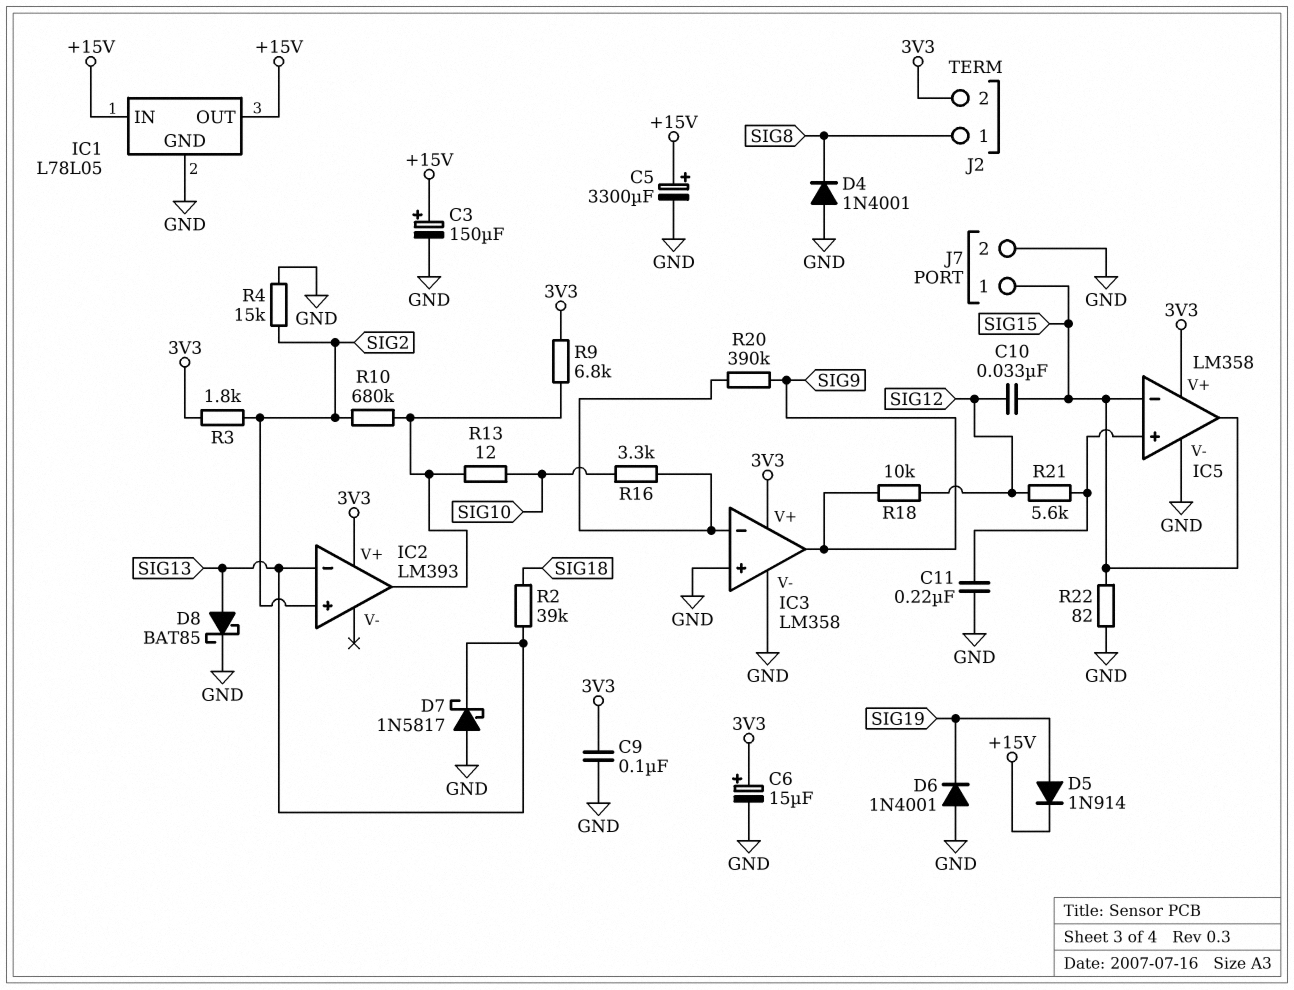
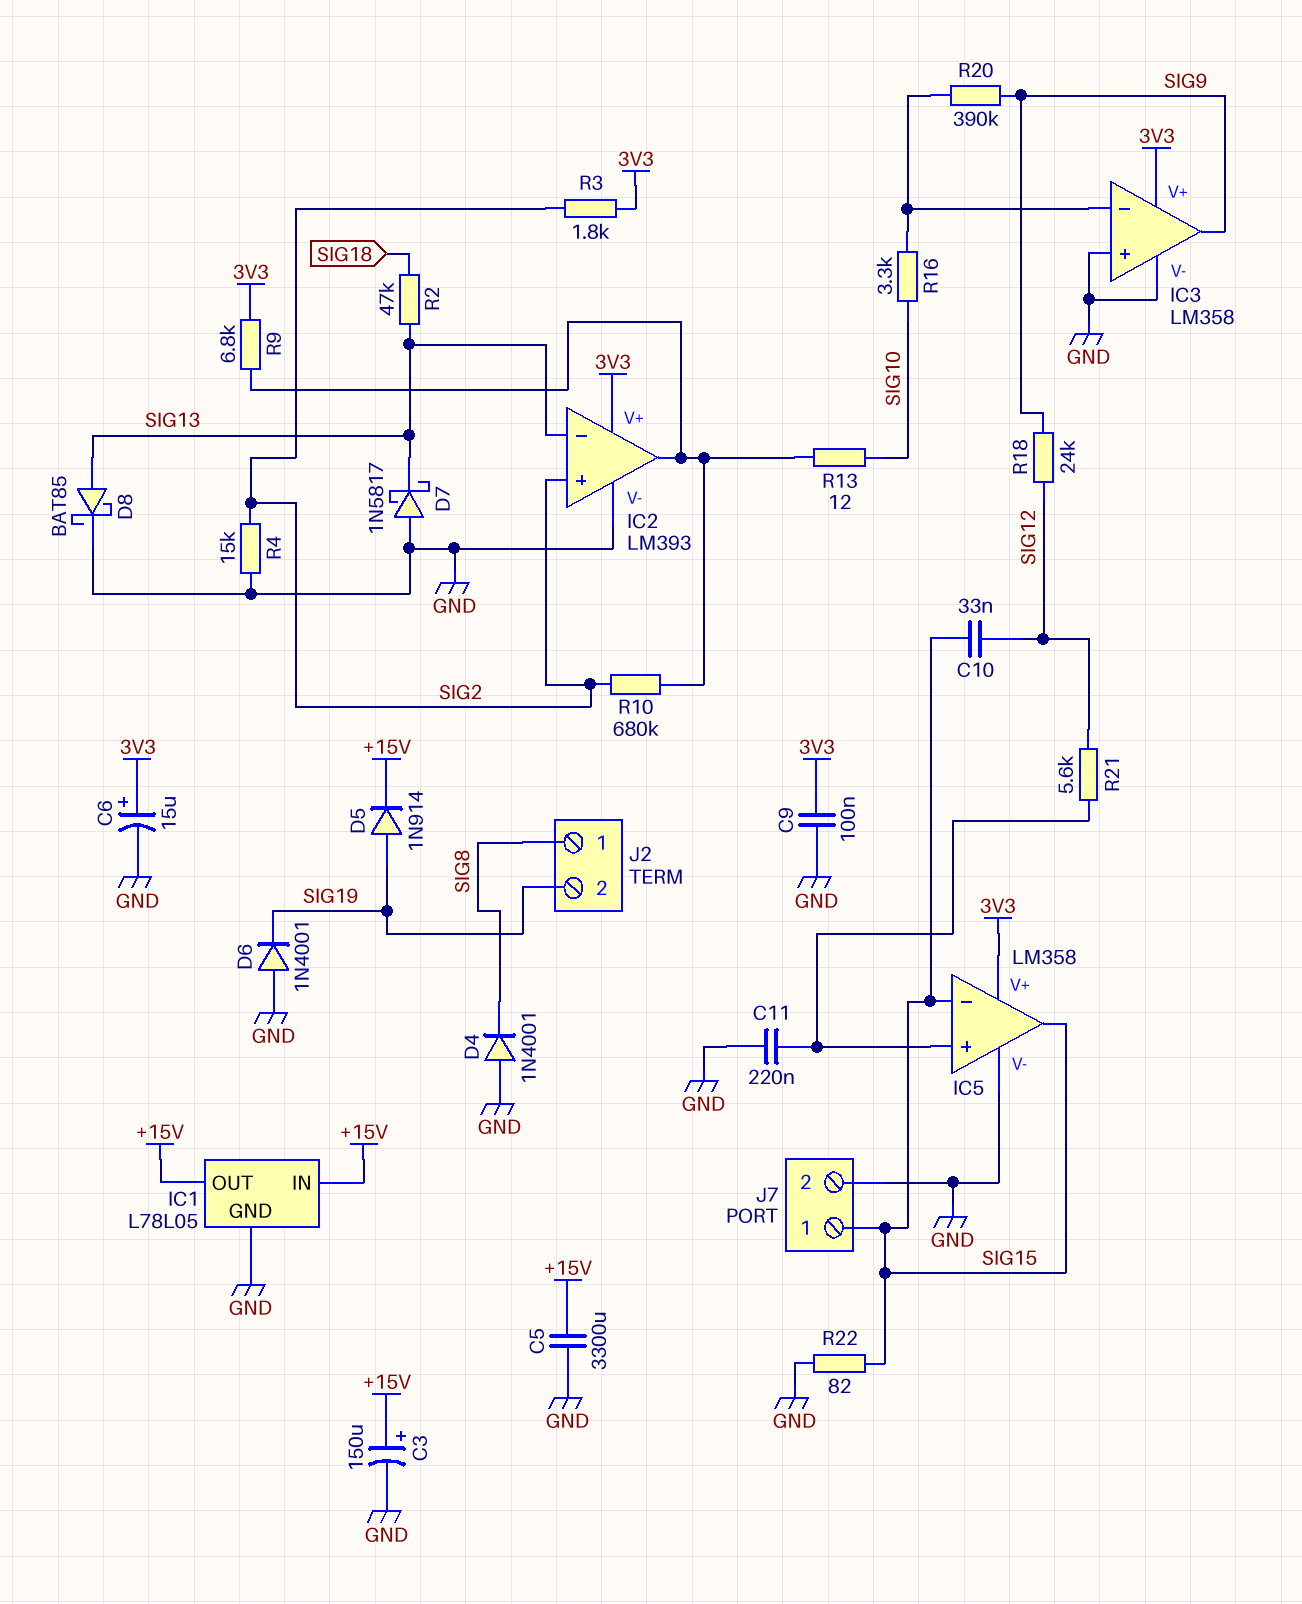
C5: 3300uF (plus +15V, minus GND) -> 3300uF (+15V, GND)
IC2 pin V-: none -> GND
J2 pin 2: 3V3 -> SIG19
R2: 39k (SIG13, SIG18) -> 47k (SIG13, SIG18)
R18: 10k (SIG9, SIG12) -> 24k (SIG9, SIG12)

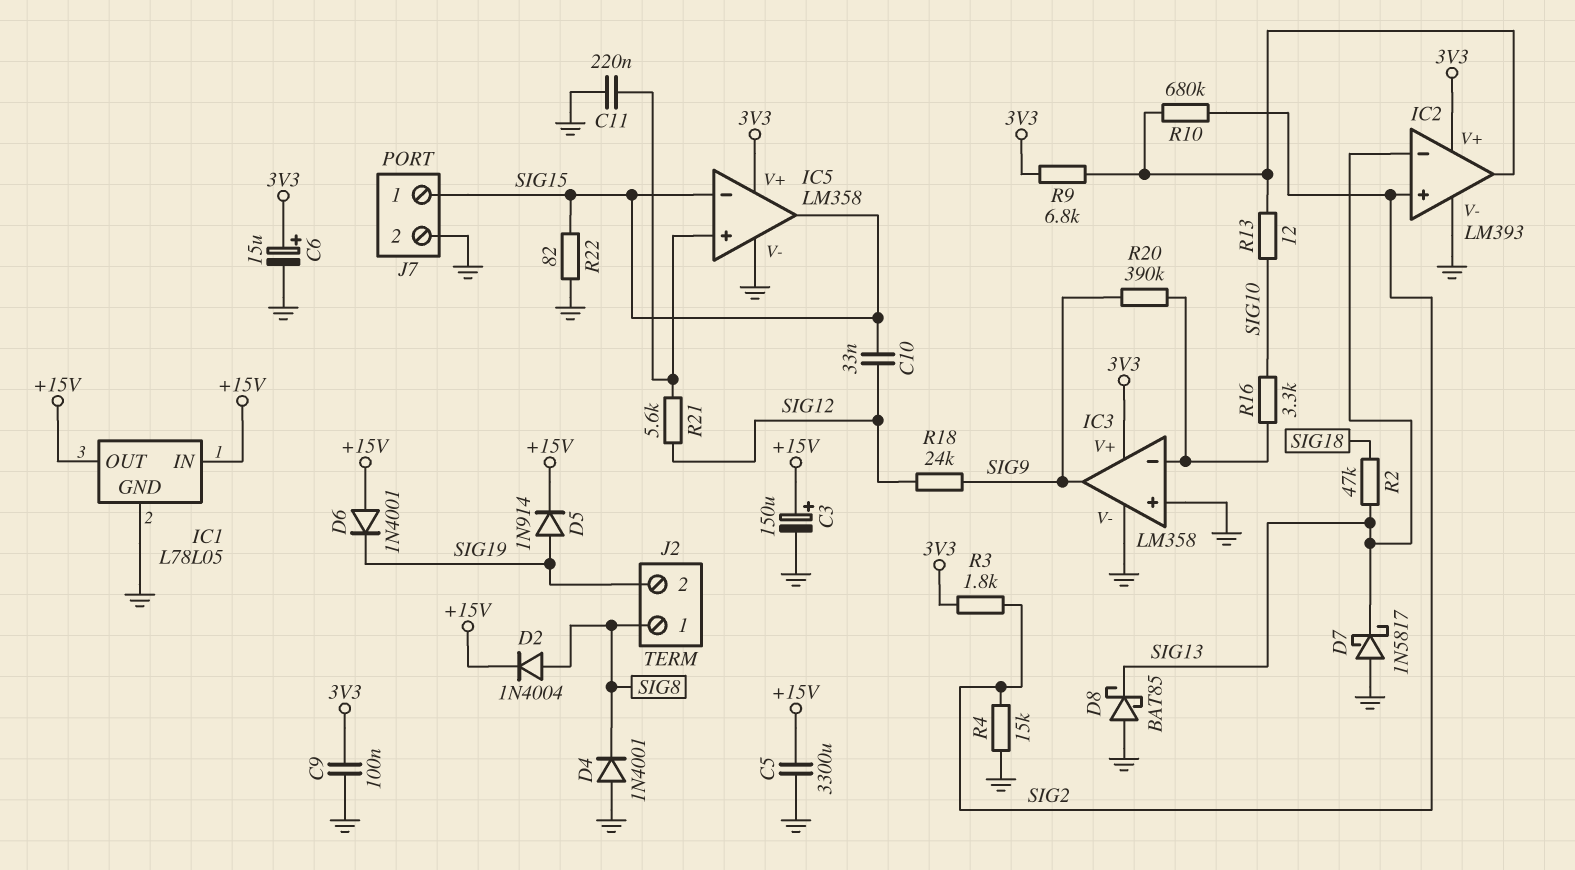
D2: none -> diode 1N4004 (A SIG8, K +15V)
D6: diode 1N4001 (A GND, K SIG19) -> diode 1N4001 (A +15V, K SIG19)
D8: schottky BAT85 (A SIG13, K GND) -> schottky BAT85 (A GND, K SIG13)

